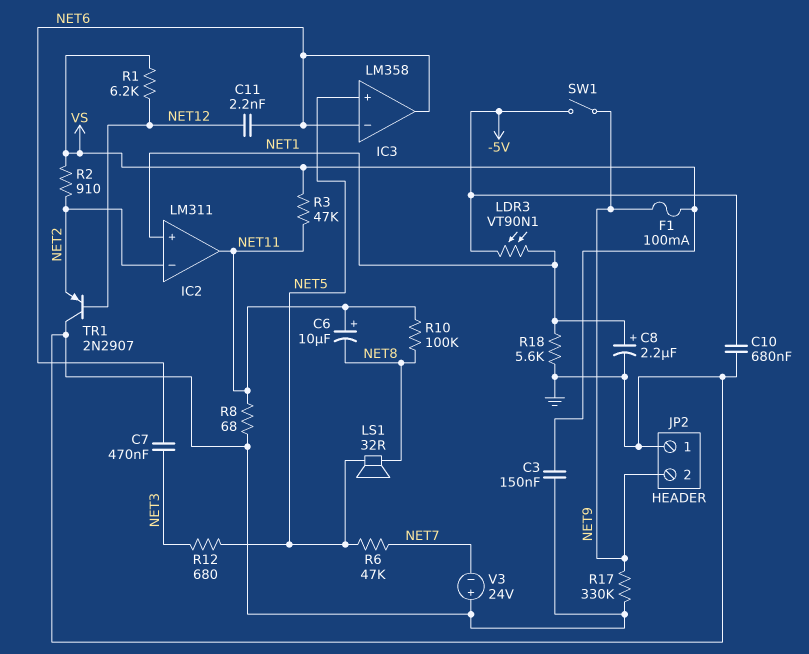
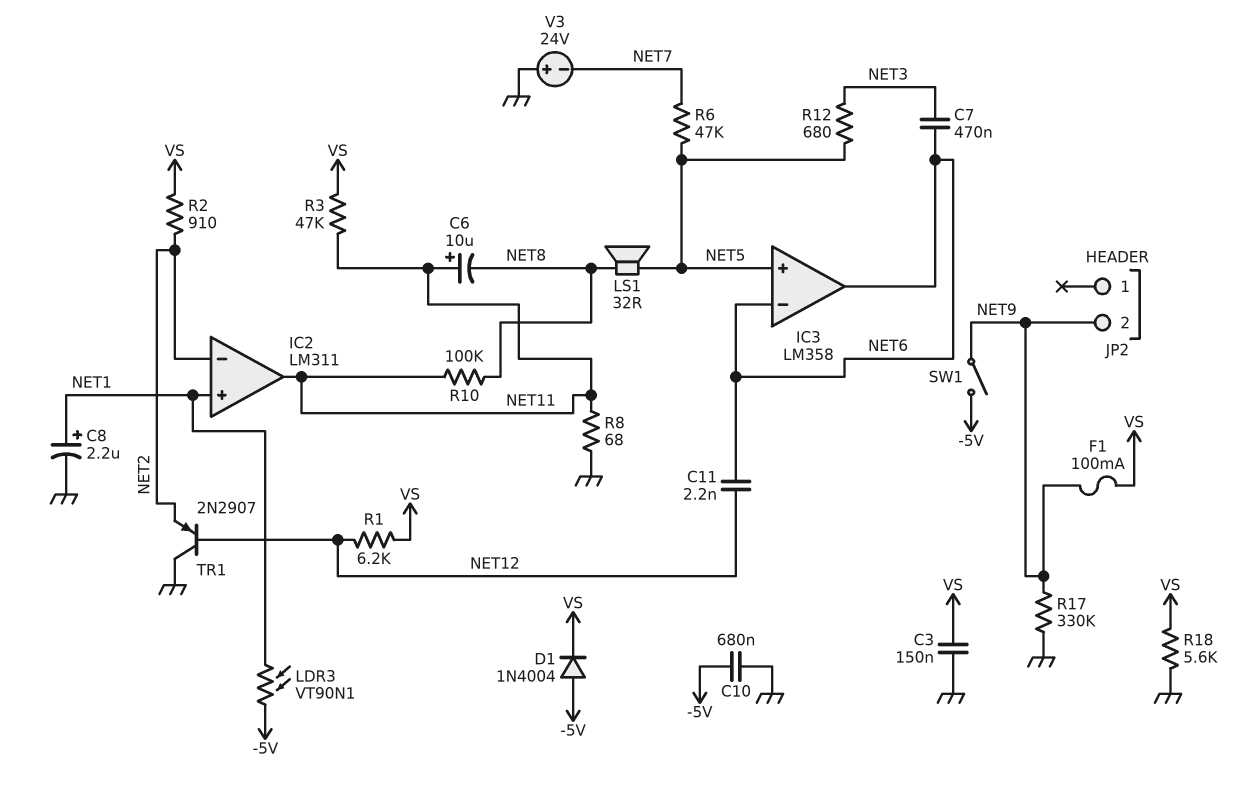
D1: none -> diode 1N4004 (A -5V, K VS)
JP2 pin 1: GND -> none
R18: 5.6k (GND, NET1) -> 5.6k (GND, VS)

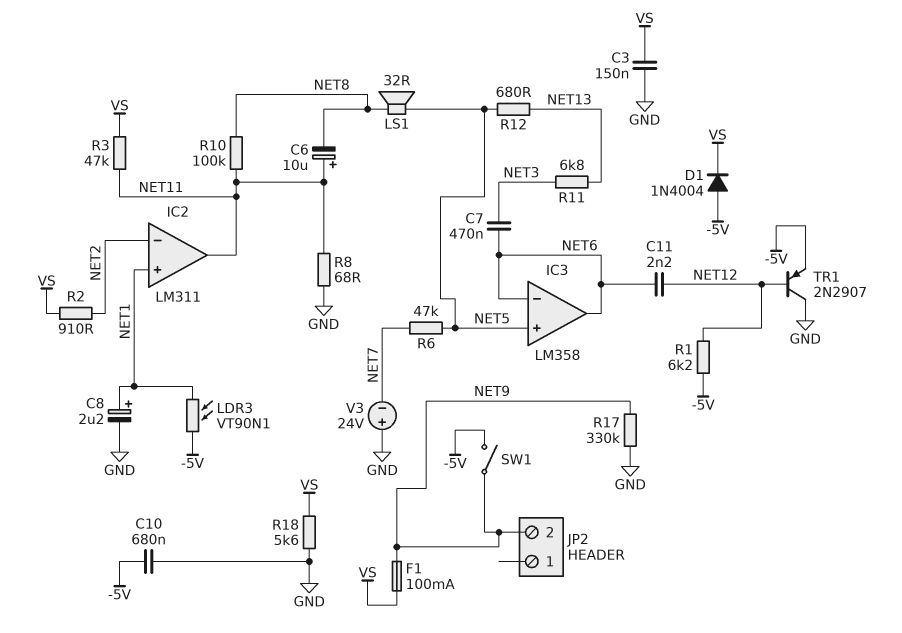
R1: 6.2k (NET12, VS) -> 6.2k (-5V, NET12)
R11: none -> 6.8k (NET3, NET13)
R12: 680 (NET3, NET5) -> 680 (NET5, NET13)
TR1: PNP 2N2907 (B NET12, C GND, E NET2) -> PNP 2N2907 (B NET12, C GND, E -5V)

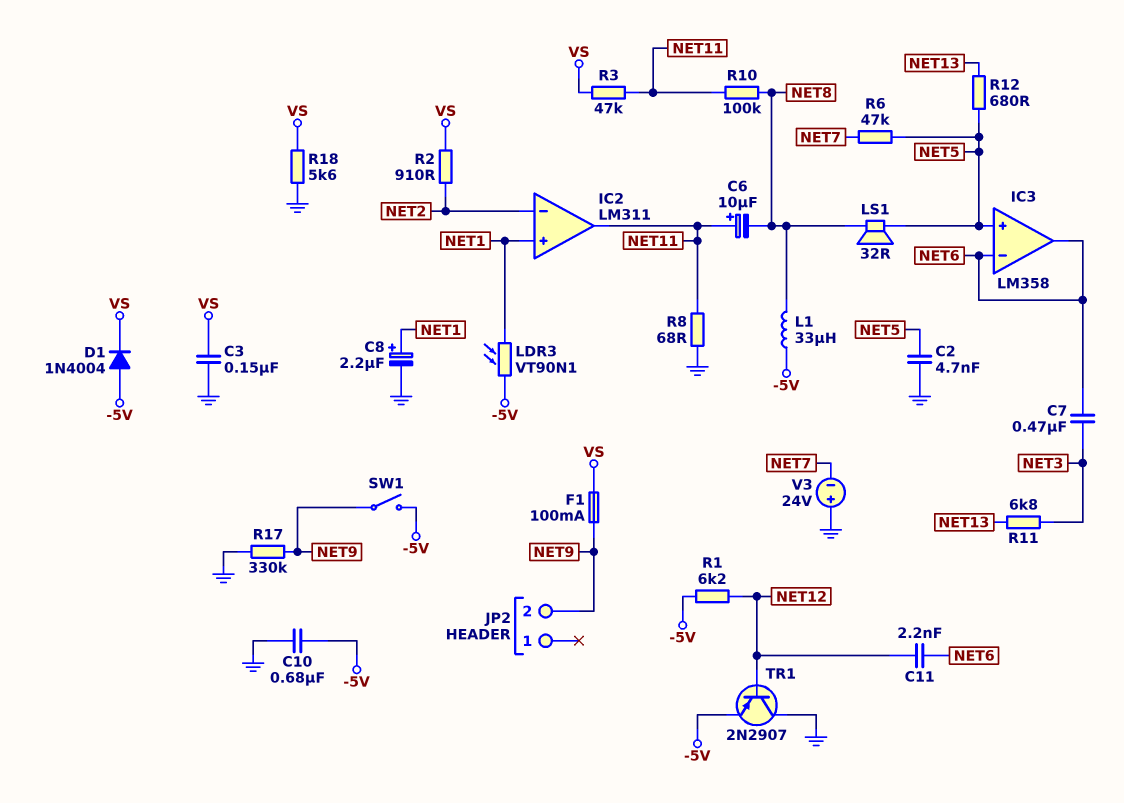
C2: none -> 4.7nF (GND, NET5)
L1: none -> 33uH (-5V, NET8)

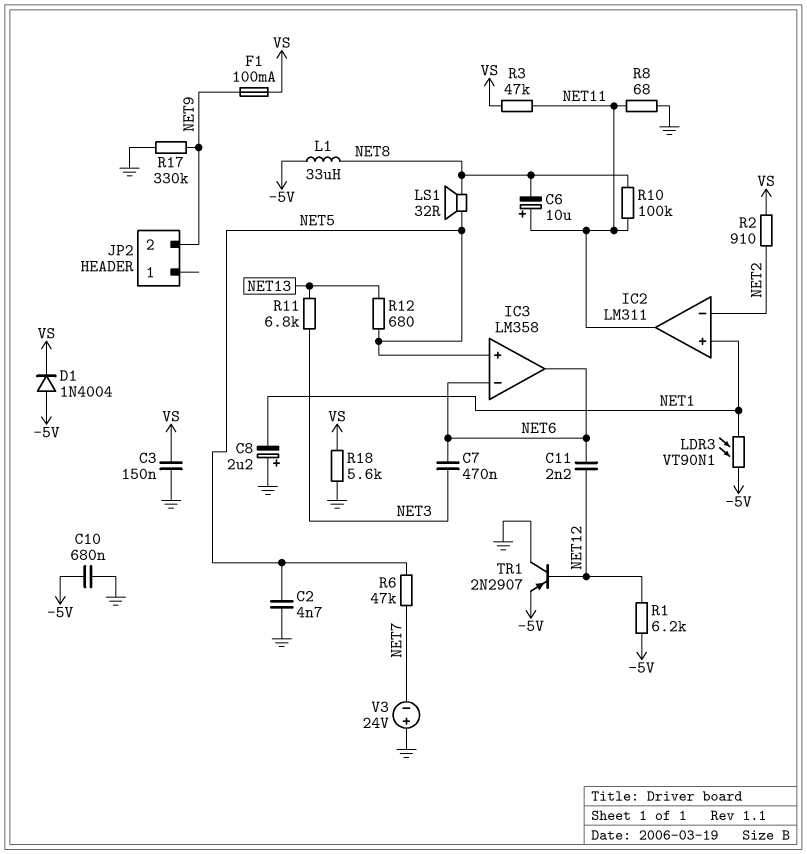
C8: 2.2uF (plus NET1, minus GND) -> 2.2uF (plus GND, minus NET1)
SW1: switch (-5V, NET9) -> none

